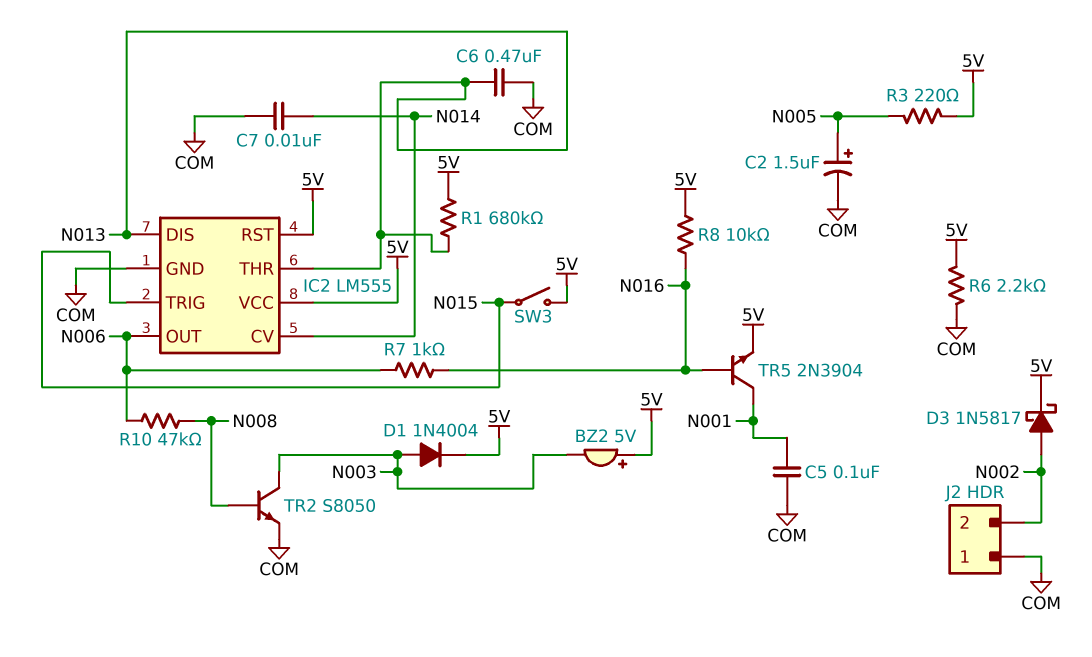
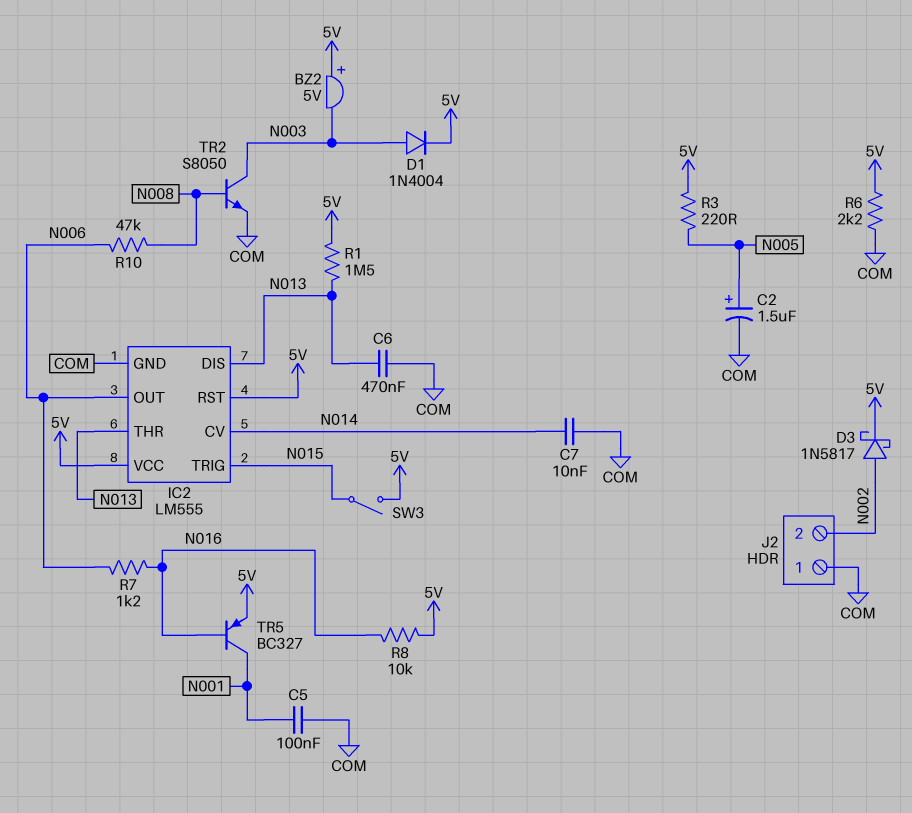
R1: 680k (5V, N013) -> 1.5M (5V, N013)
R7: 1k (N006, N016) -> 1.2k (N006, N016)
TR5: NPN 2N3904 (B N016, C N001, E 5V) -> PNP BC327 (B N016, C N001, E 5V)

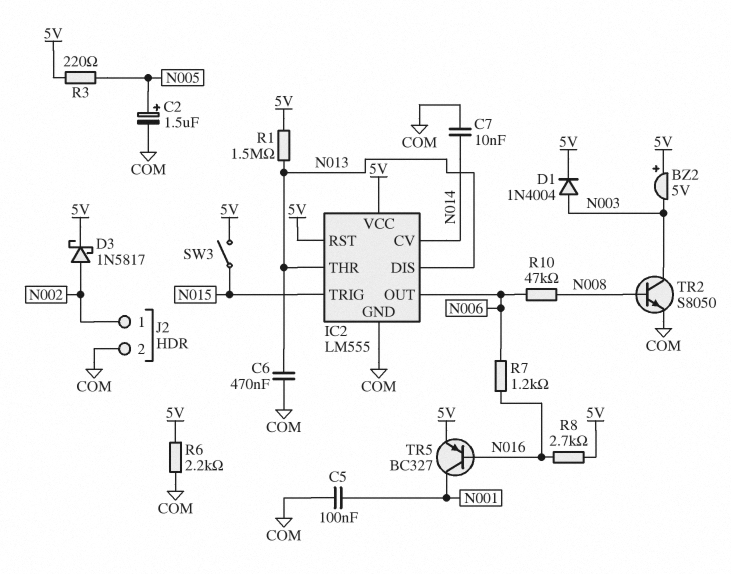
J2 pin 1: COM -> N002
J2 pin 2: N002 -> COM
R8: 10k (5V, N016) -> 2.7k (5V, N016)

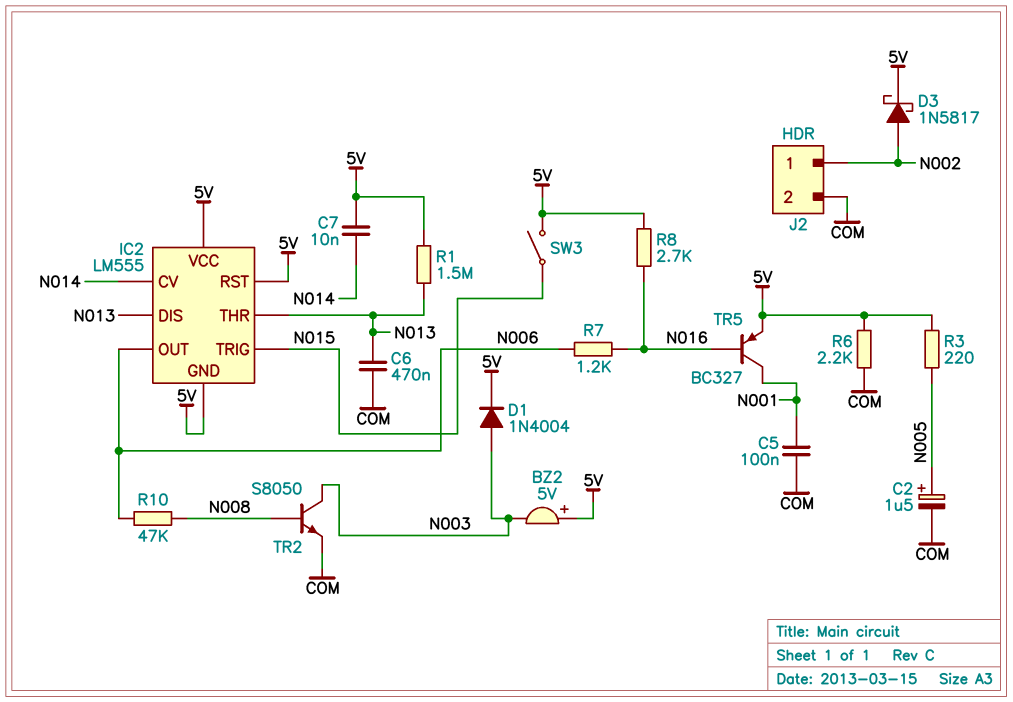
C7: 10nF (COM, N014) -> 10nF (5V, N014)
IC2 pin GND: COM -> 5V

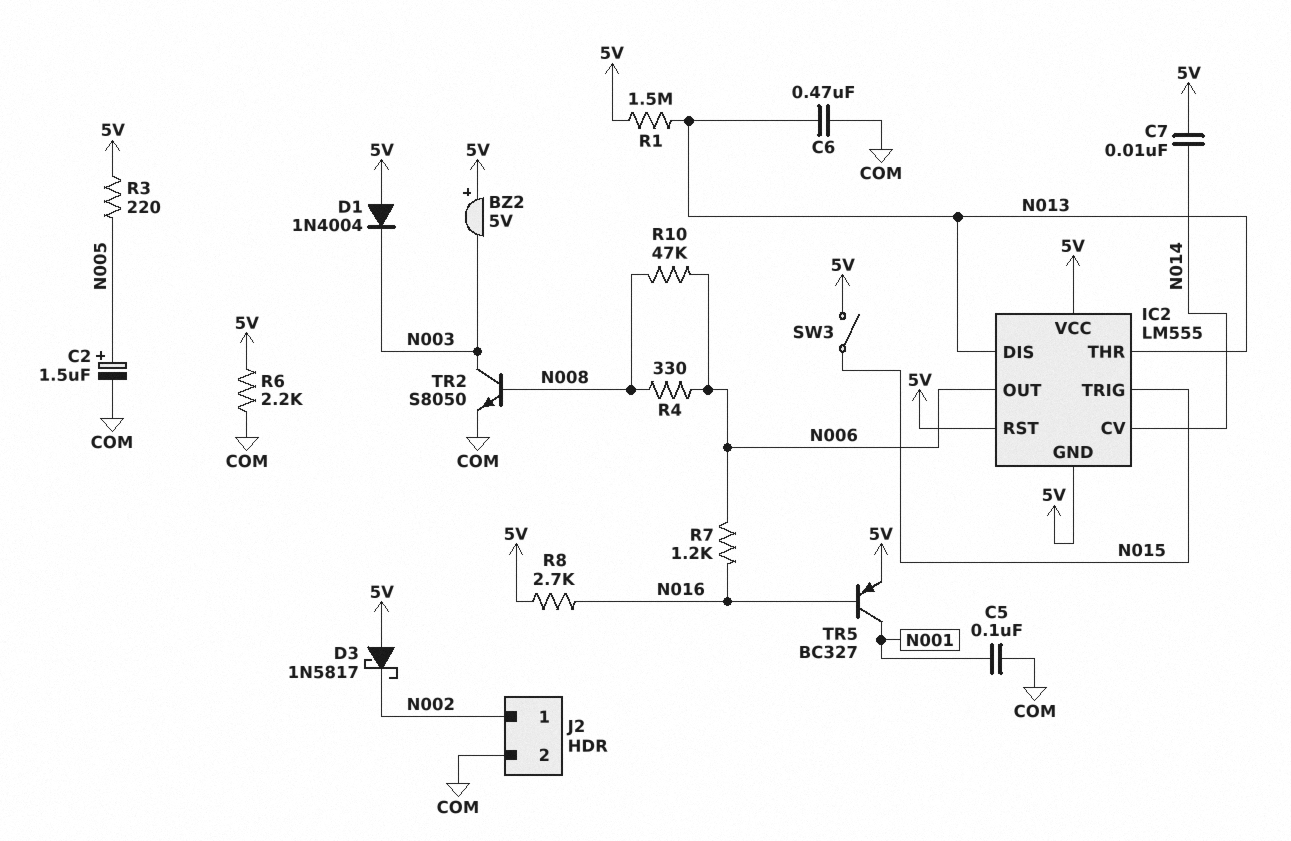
D1: diode 1N4004 (A N003, K 5V) -> diode 1N4004 (A 5V, K N003)
D3: schottky 1N5817 (A N002, K 5V) -> schottky 1N5817 (A 5V, K N002)
R4: none -> 330 (N006, N008)

